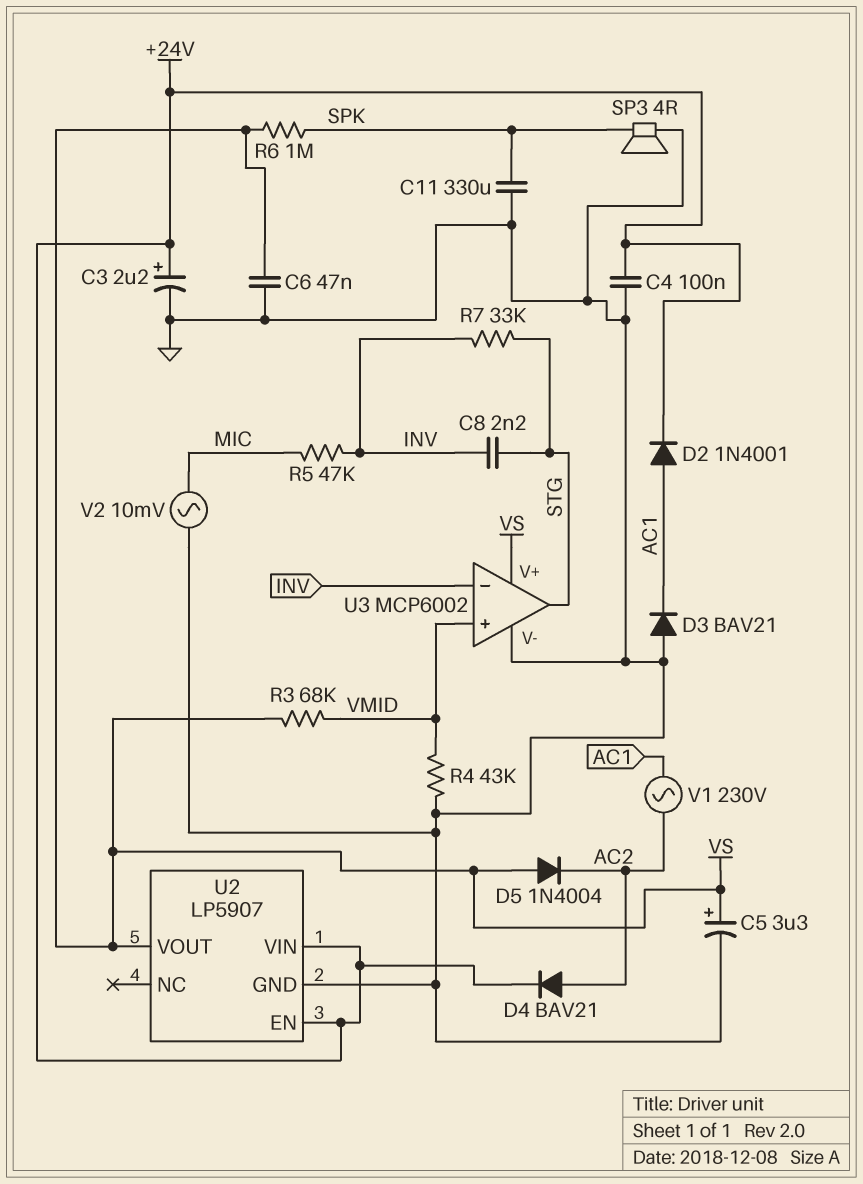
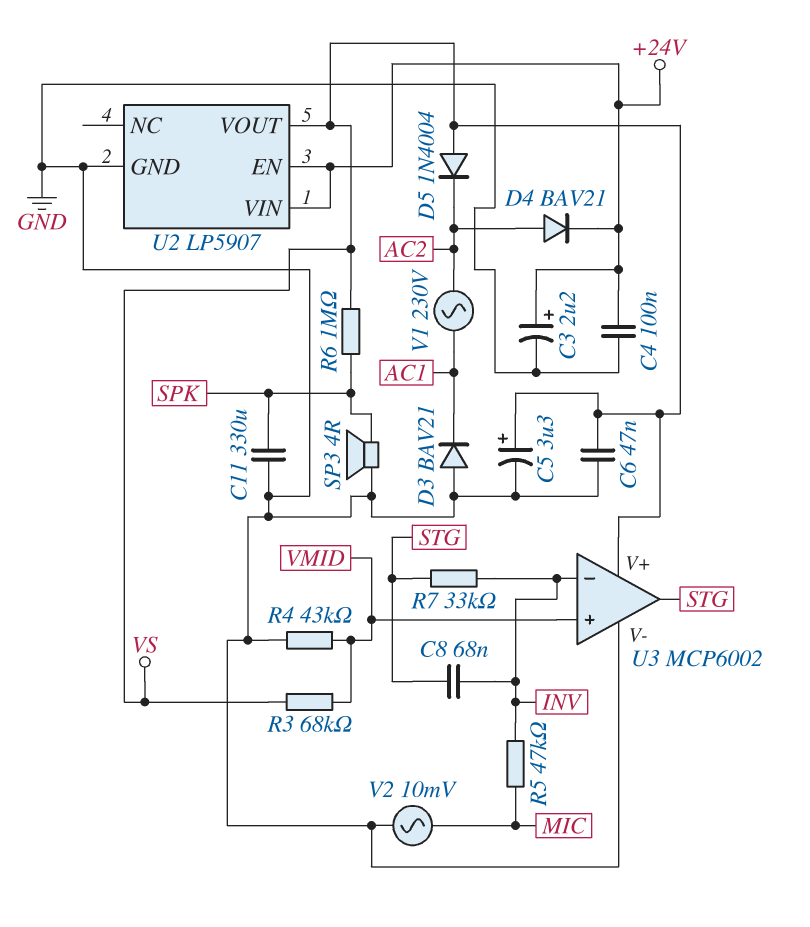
C8: 2.2nF (INV, STG) -> 68nF (INV, STG)
D2: diode 1N4001 (A AC1, K +24V) -> none

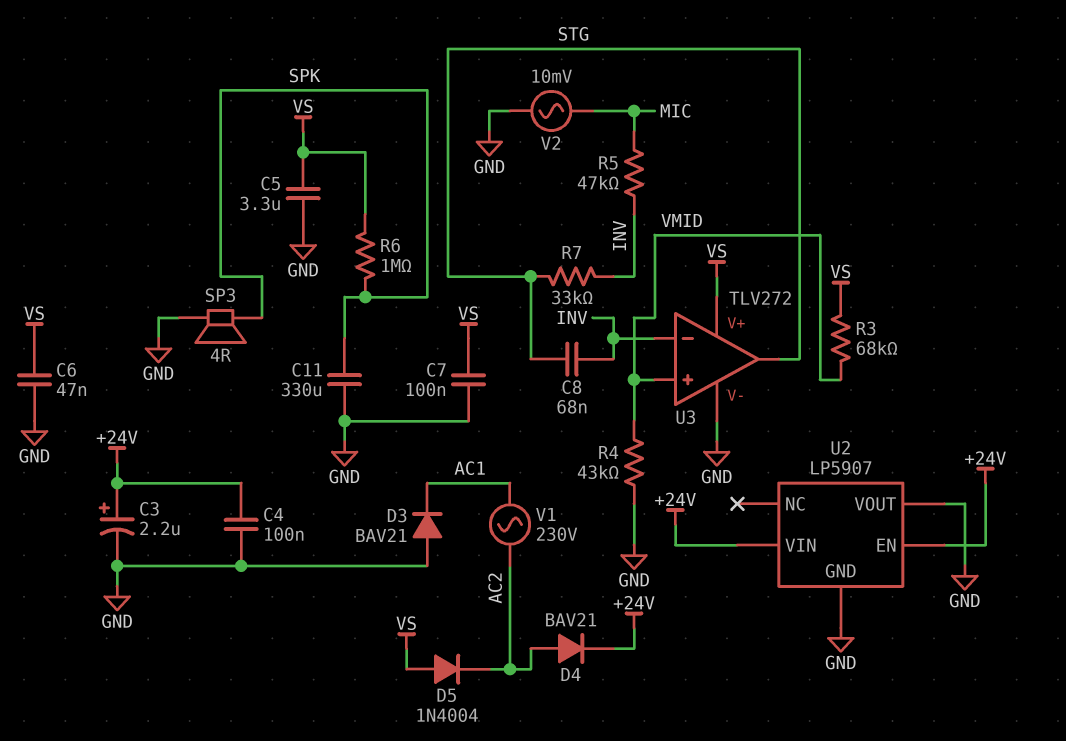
C5: 3.3uF (plus VS, minus GND) -> 3.3uF (GND, VS)
C7: none -> 100nF (GND, VS)
U2 pin VOUT: VS -> GND
U3: MCP6002 -> TLV272

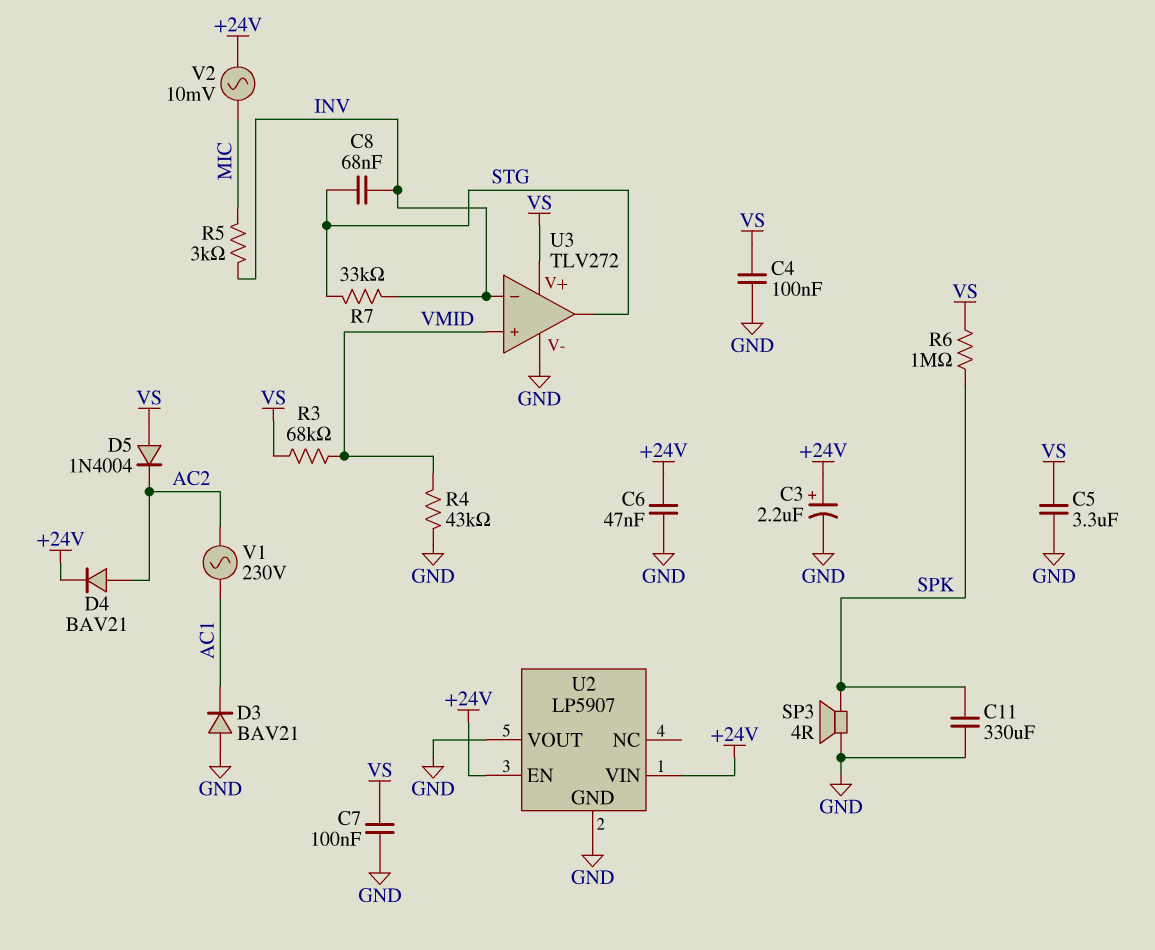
C4: 100nF (+24V, GND) -> 100nF (GND, VS)
C6: 47nF (GND, VS) -> 47nF (+24V, GND)
R5: 47k (INV, MIC) -> 3k (INV, MIC)
V2: AC 10mV (GND, MIC) -> AC 10mV (+24V, MIC)

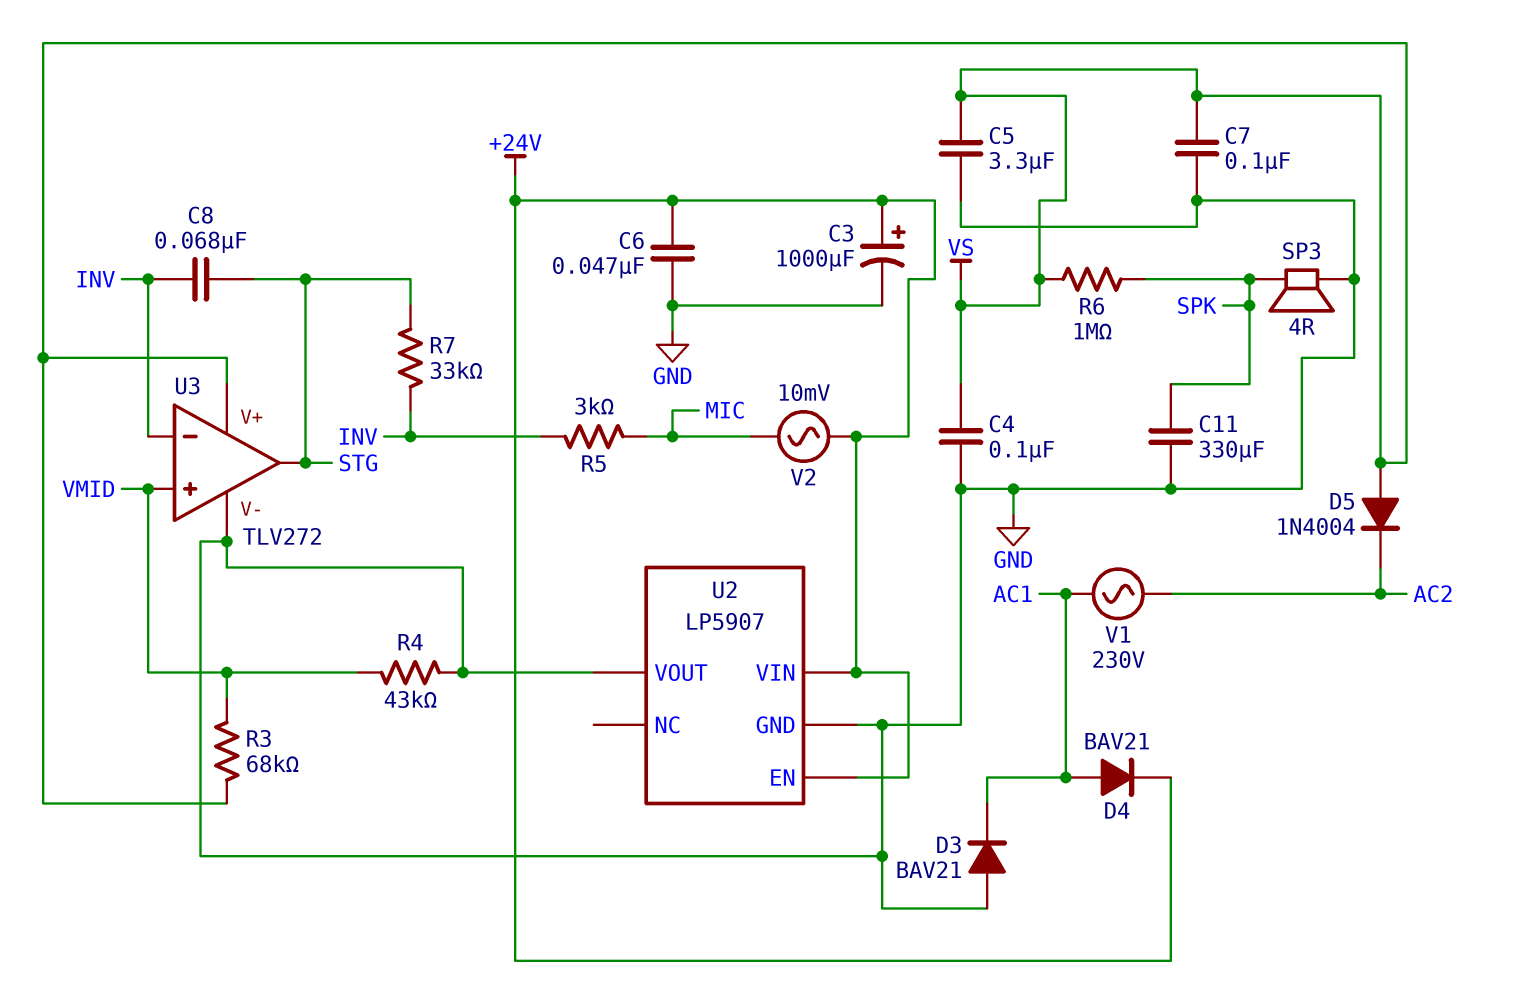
C3: 2.2uF (plus +24V, minus GND) -> 1000uF (plus +24V, minus GND)
D4: diode BAV21 (A AC2, K +24V) -> diode BAV21 (A AC1, K +24V)

